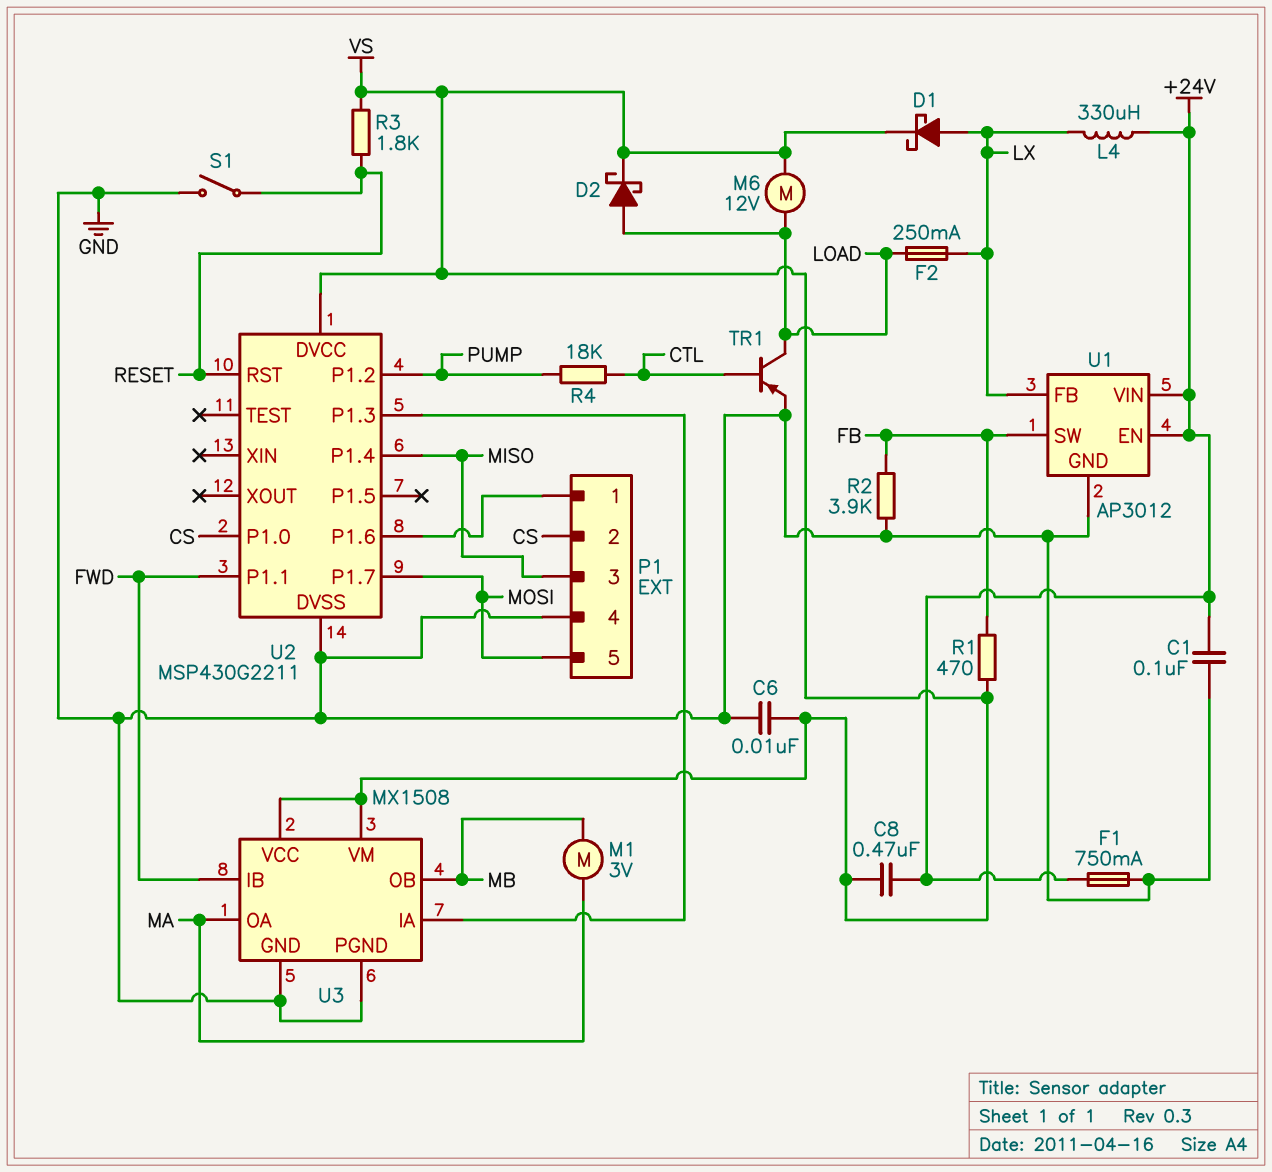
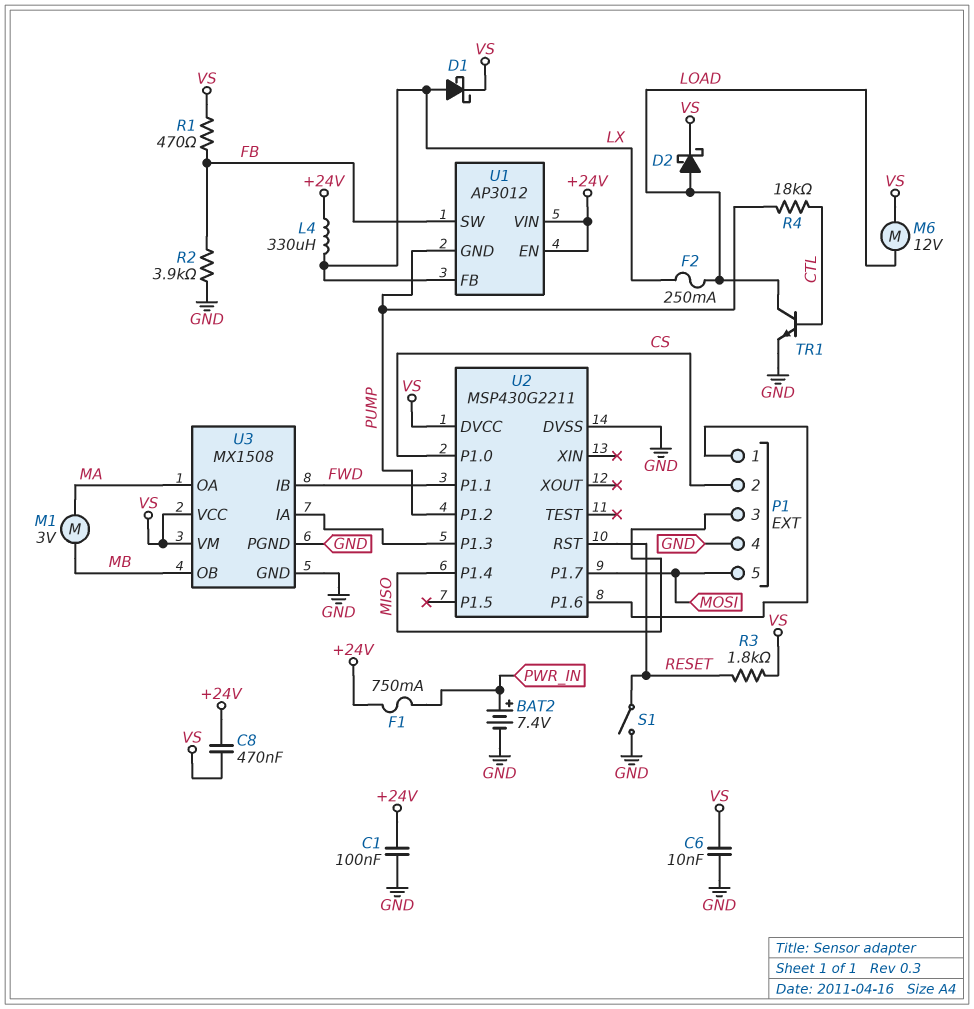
BAT2: none -> 7.4V (plus PWR_IN, minus GND)
F1: 750mA (+24V, GND) -> 750mA (+24V, PWR_IN)
TR1: PNP (B CTL, C LOAD, E GND) -> NPN (B CTL, C LOAD, E GND)
U1 pin GND: GND -> PUMP

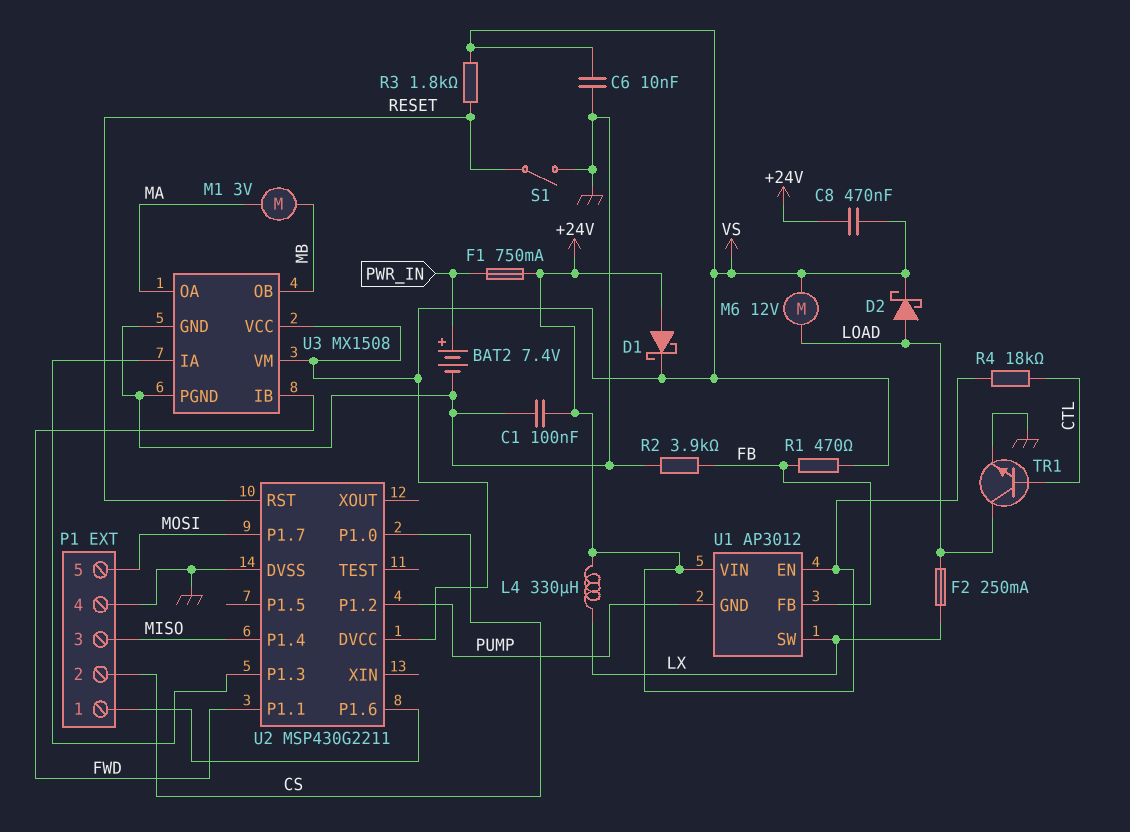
D1: schottky (A LX, K VS) -> schottky (A +24V, K VS)
R4: 18k (CTL, PUMP) -> 18k (+24V, CTL)
U1 pin FB: LX -> FB
U1 pin SW: FB -> LX

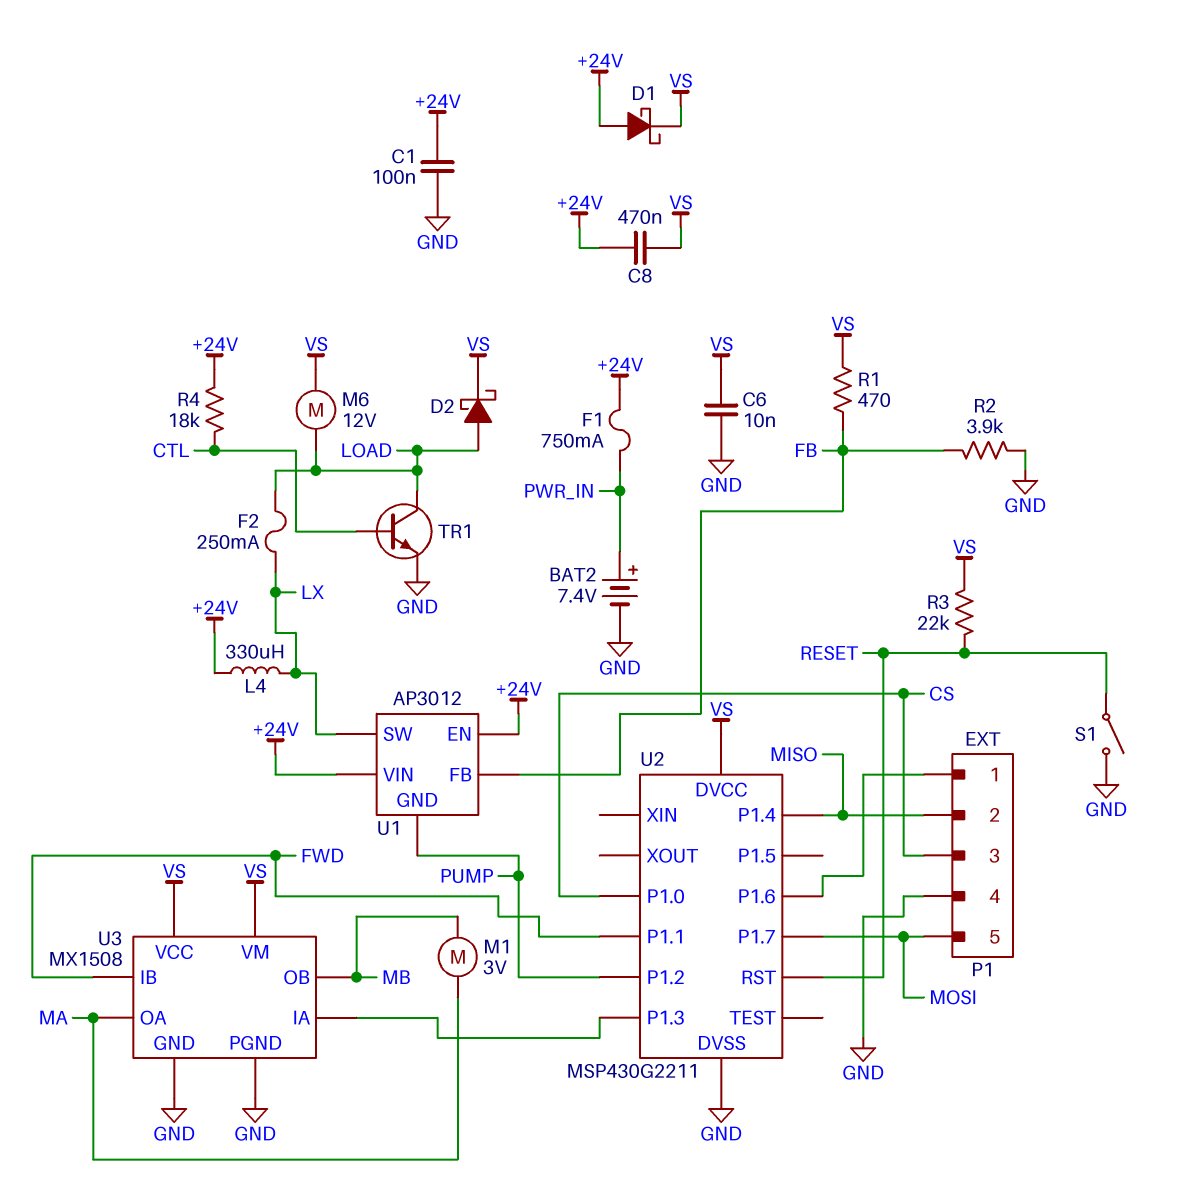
P1 pin 2: CS -> MISO
P1 pin 3: MISO -> CS
R3: 1.8k (RESET, VS) -> 22k (RESET, VS)

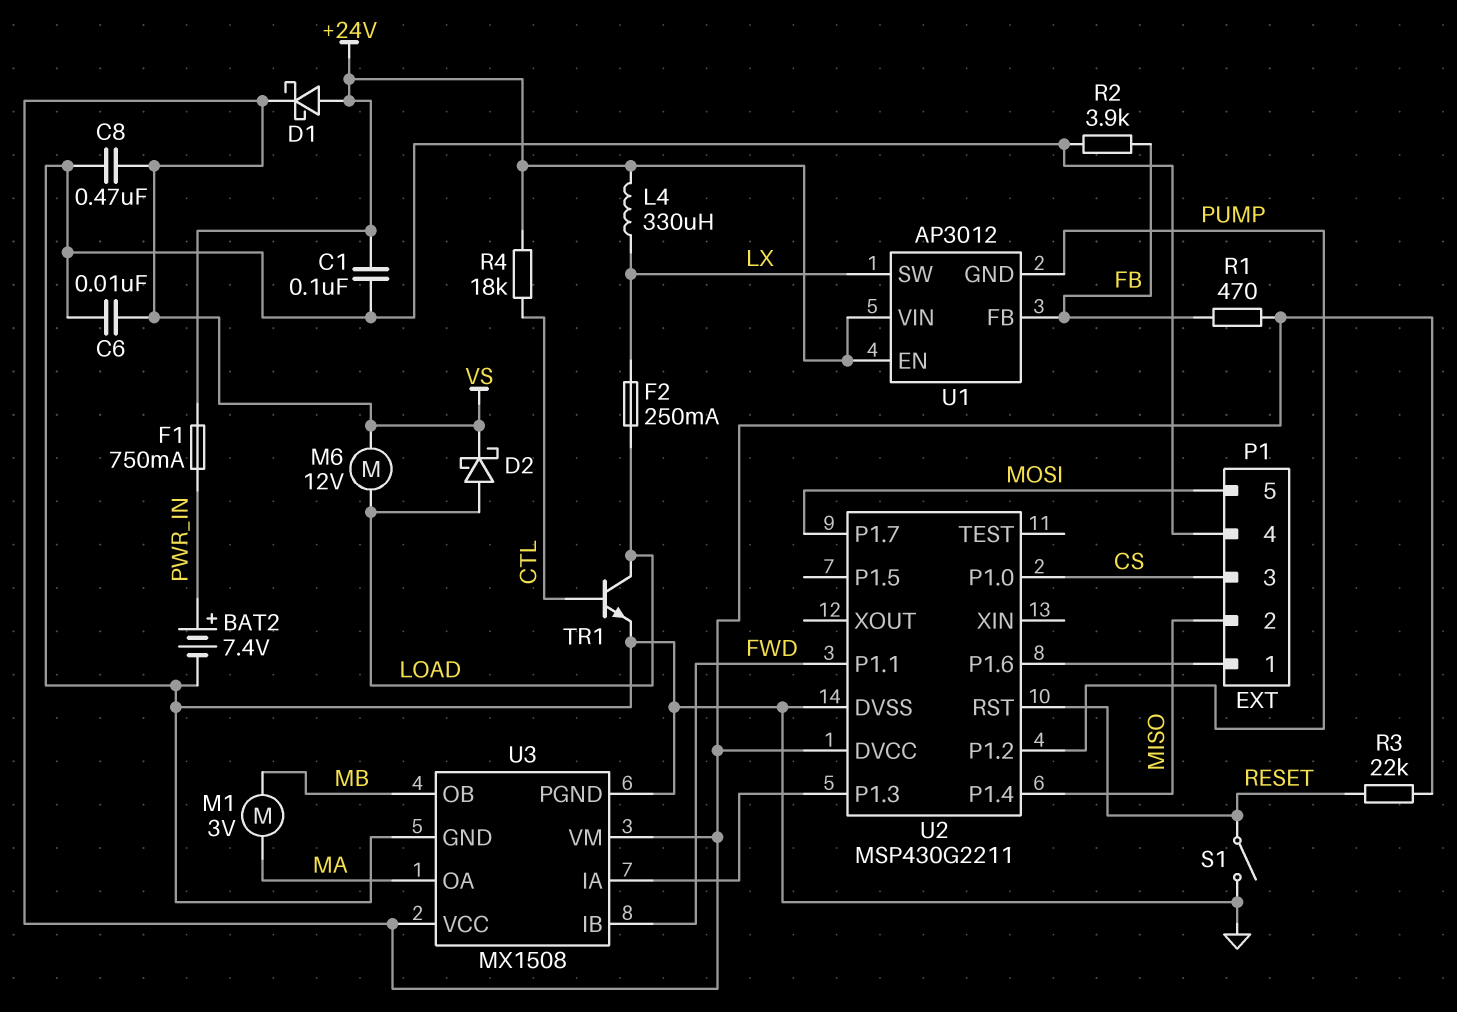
C8: 470nF (+24V, VS) -> 470nF (GND, VS)

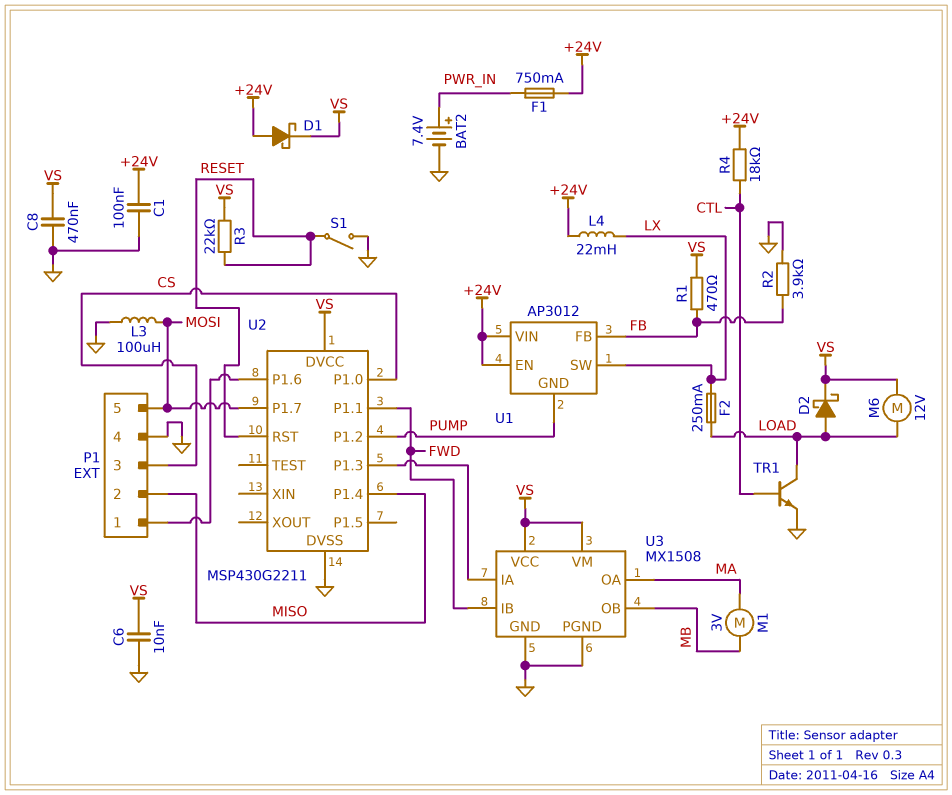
L3: none -> 100uH (GND, MOSI)
L4: 330uH (+24V, LX) -> 22mH (+24V, LX)

